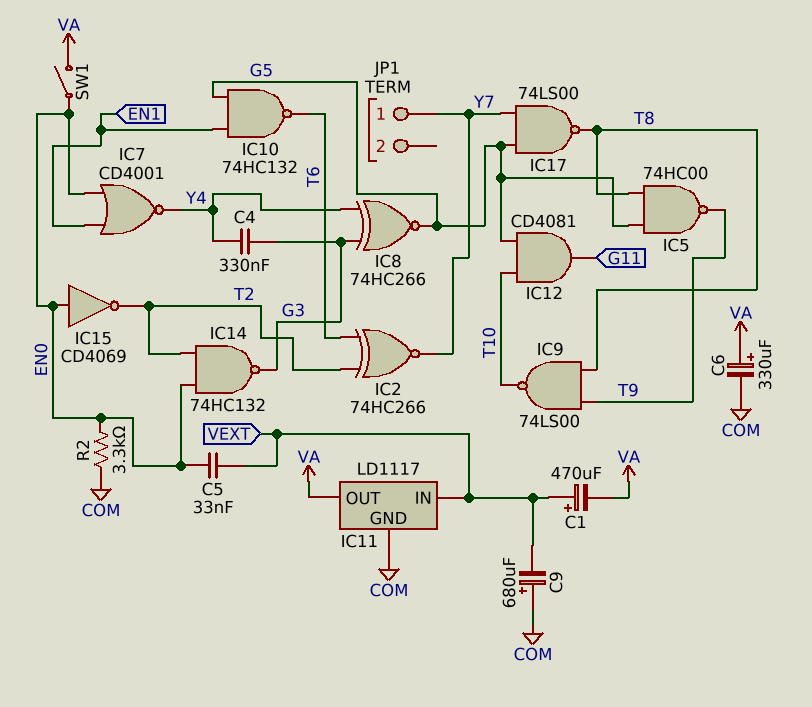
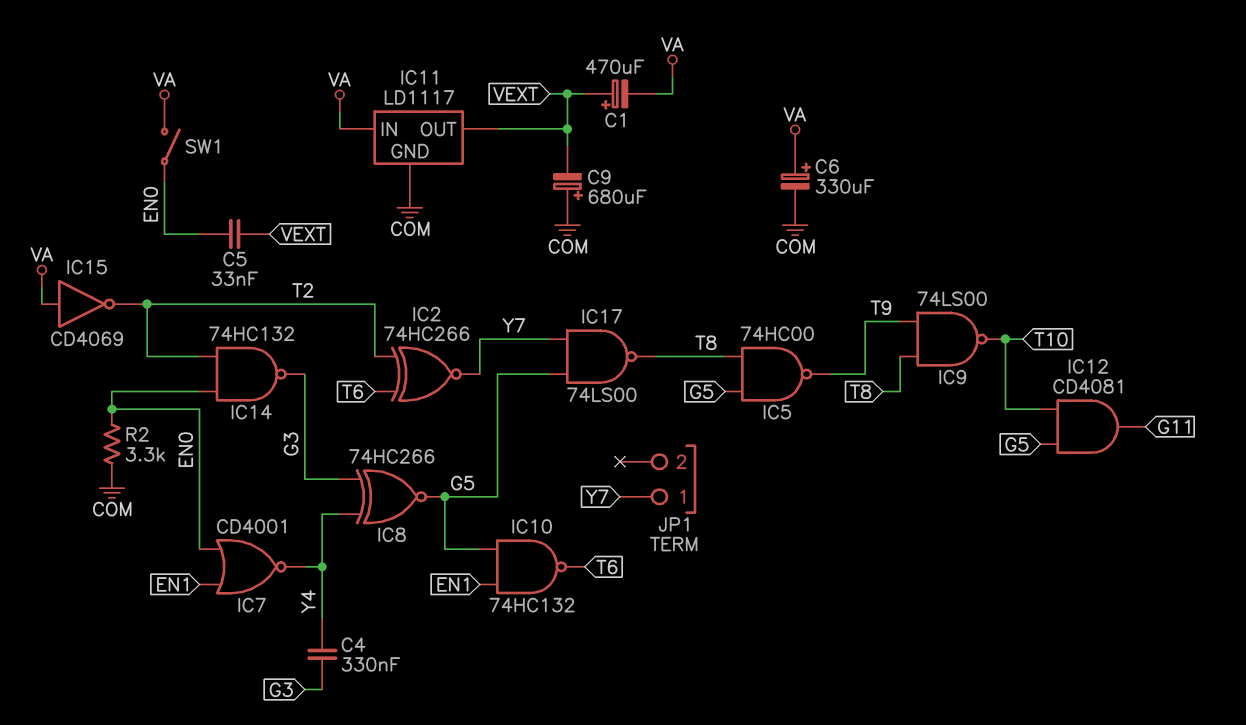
IC11 pin IN: VEXT -> VA
IC11 pin OUT: VA -> VEXT
IC15: NOT CD4069 (in EN0, out T2) -> NOT CD4069 (in VA, out T2)

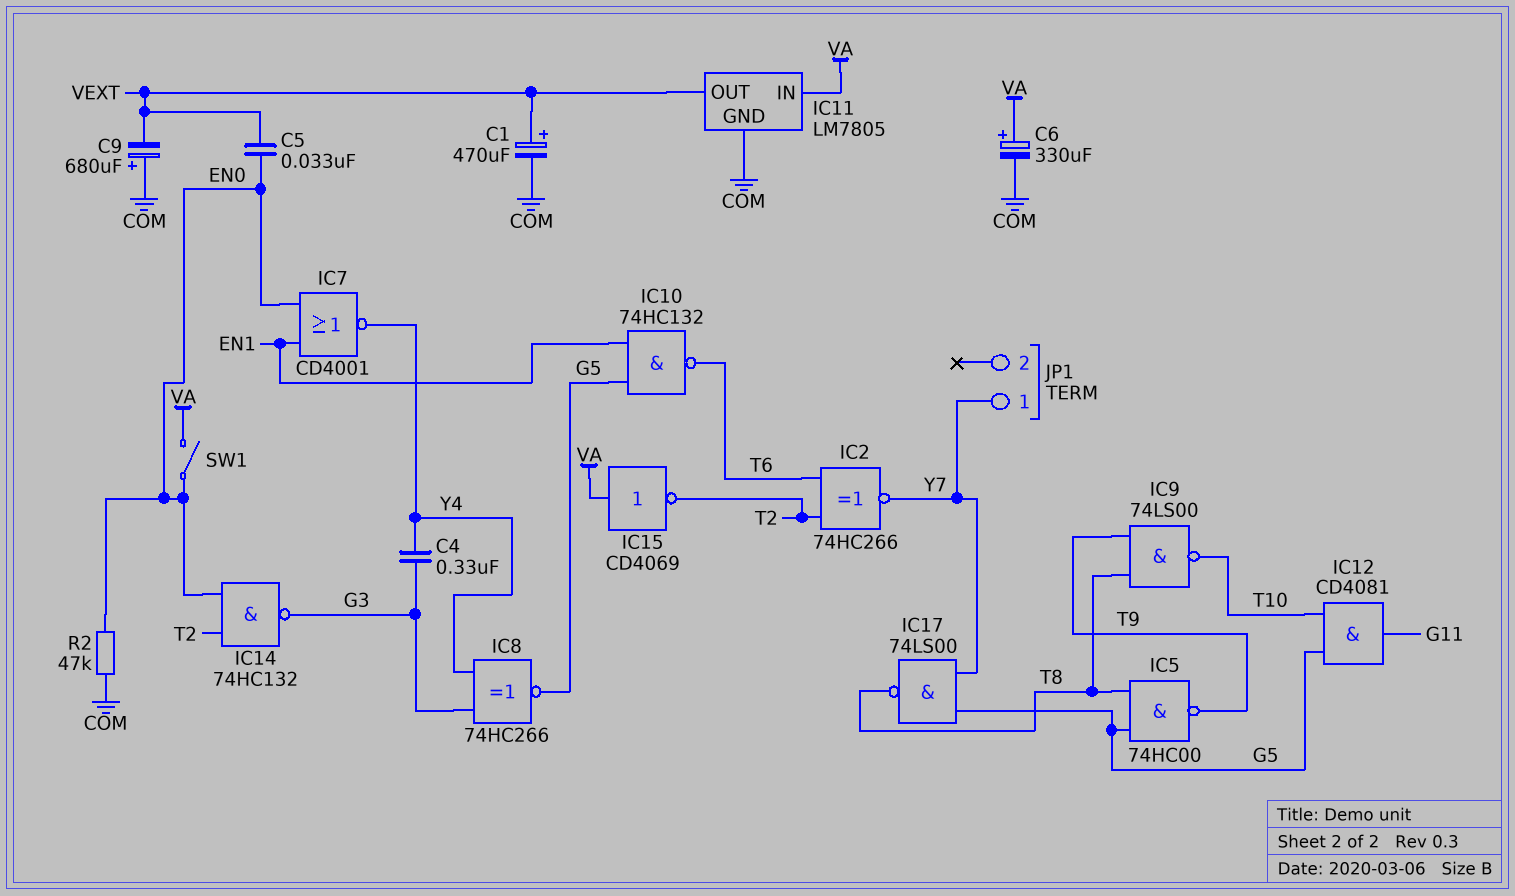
C1: 470uF (plus VEXT, minus VA) -> 470uF (plus VEXT, minus COM)
IC11: LD1117 -> LM7805
R2: 3.3k (COM, EN0) -> 47k (COM, EN0)

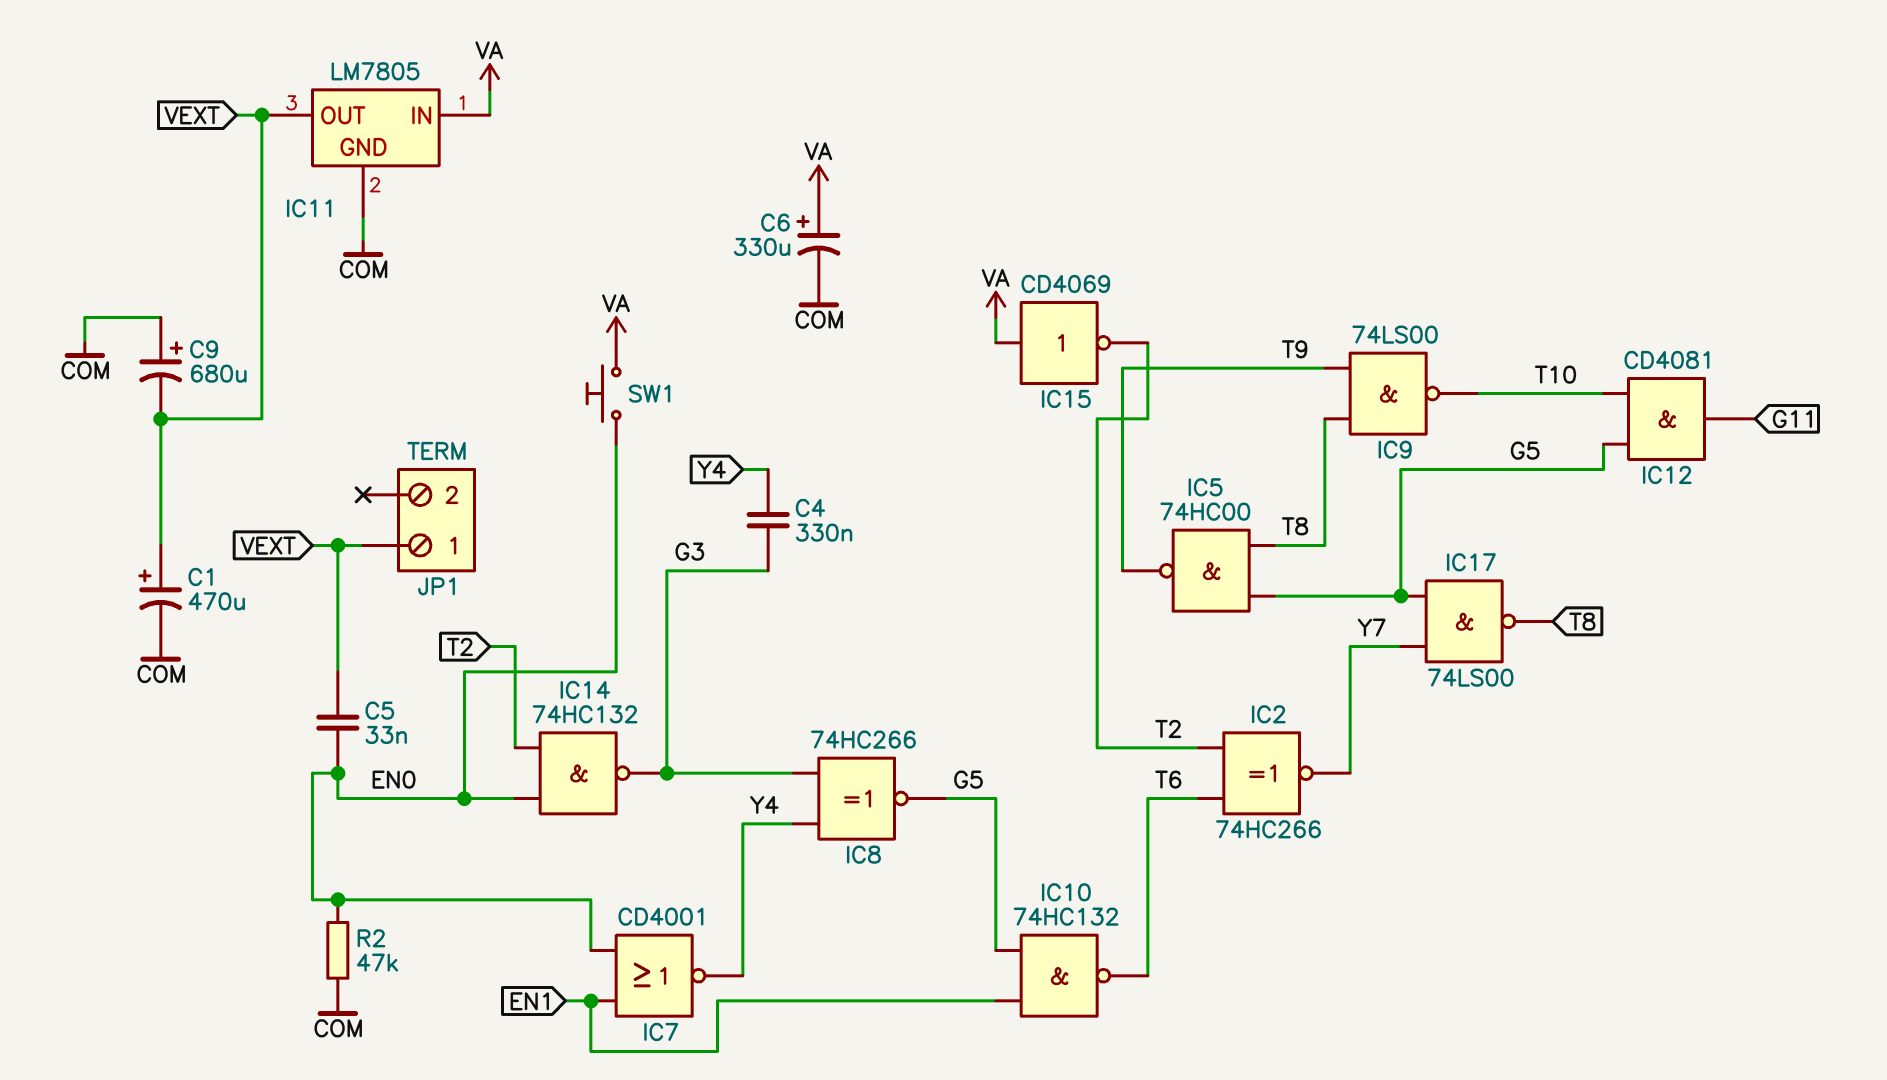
JP1 pin 1: Y7 -> VEXT
SW1: switch (EN0, VA) -> button (EN0, VA)

